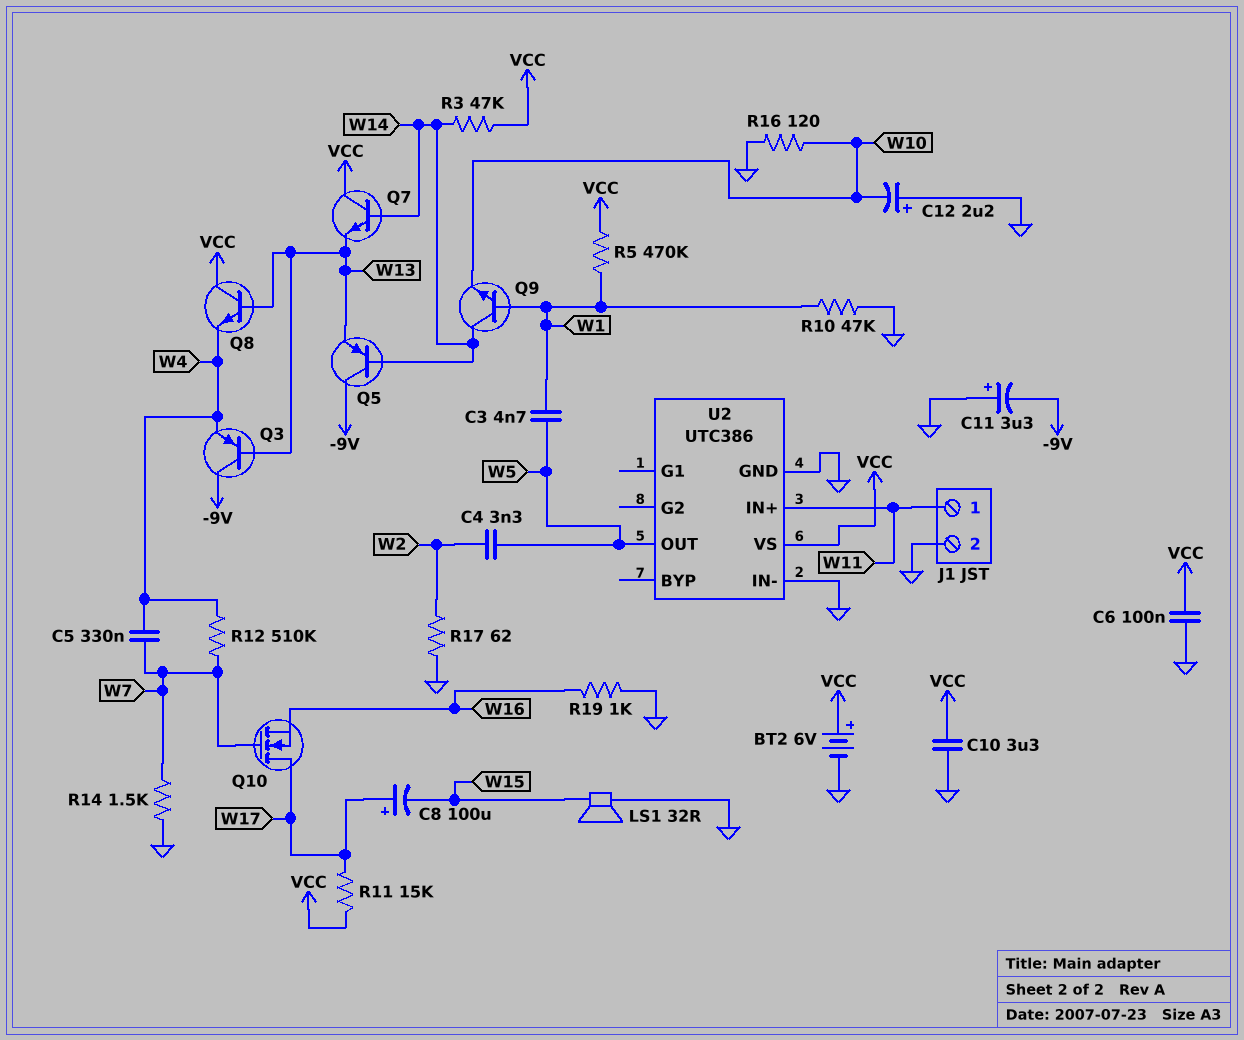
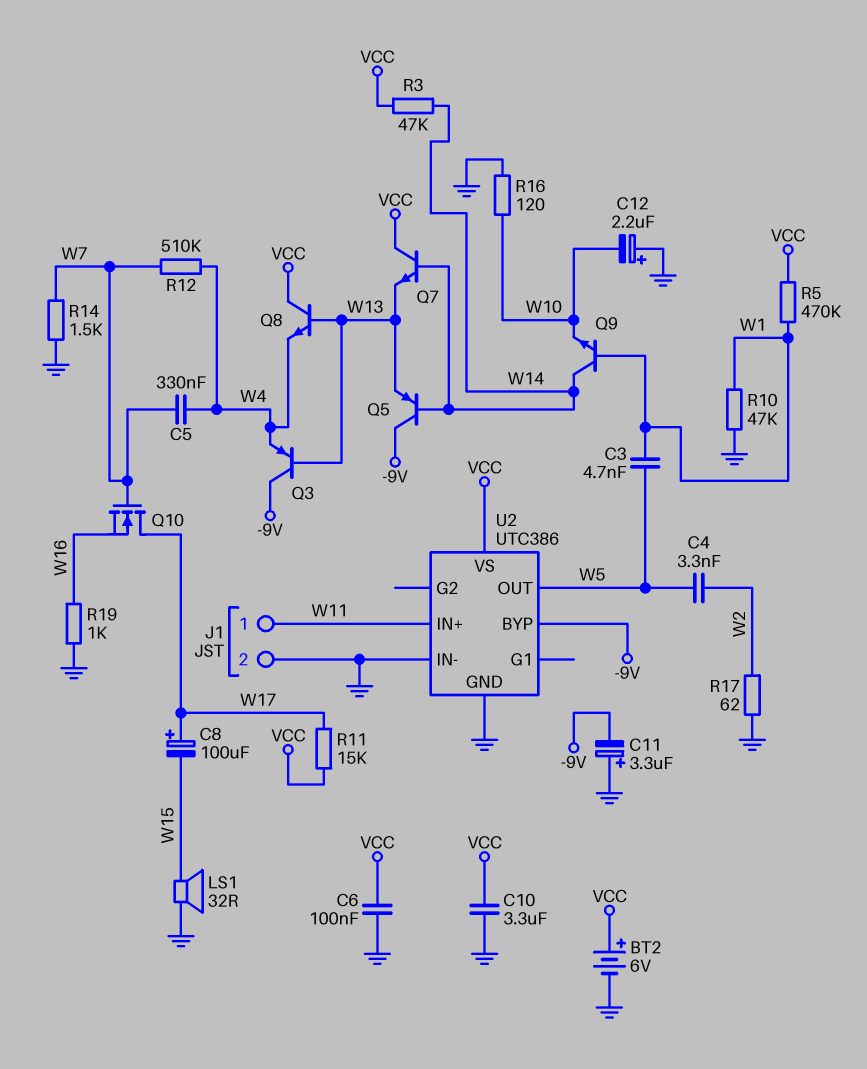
U2 pin BYP: none -> -9V

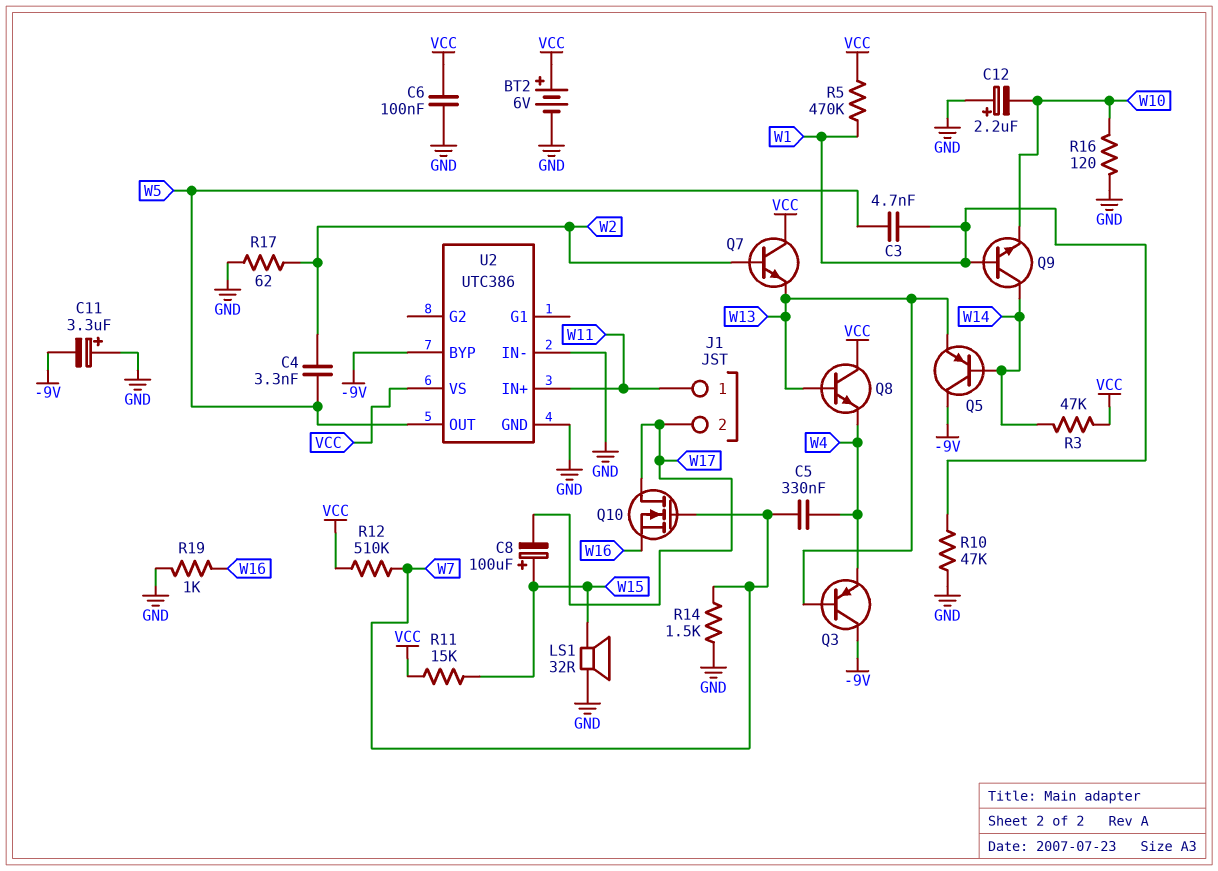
C8: 100uF (plus W17, minus W15) -> 100uF (plus W15, minus W17)
C10: 3.3uF (GND, VCC) -> none
J1 pin 2: GND -> W17
Q7: NPN (B W14, C VCC, E W13) -> NPN (B W2, C VCC, E W13)
R11: 15k (VCC, W17) -> 15k (VCC, W15)
R12: 510k (W4, W7) -> 510k (VCC, W7)

